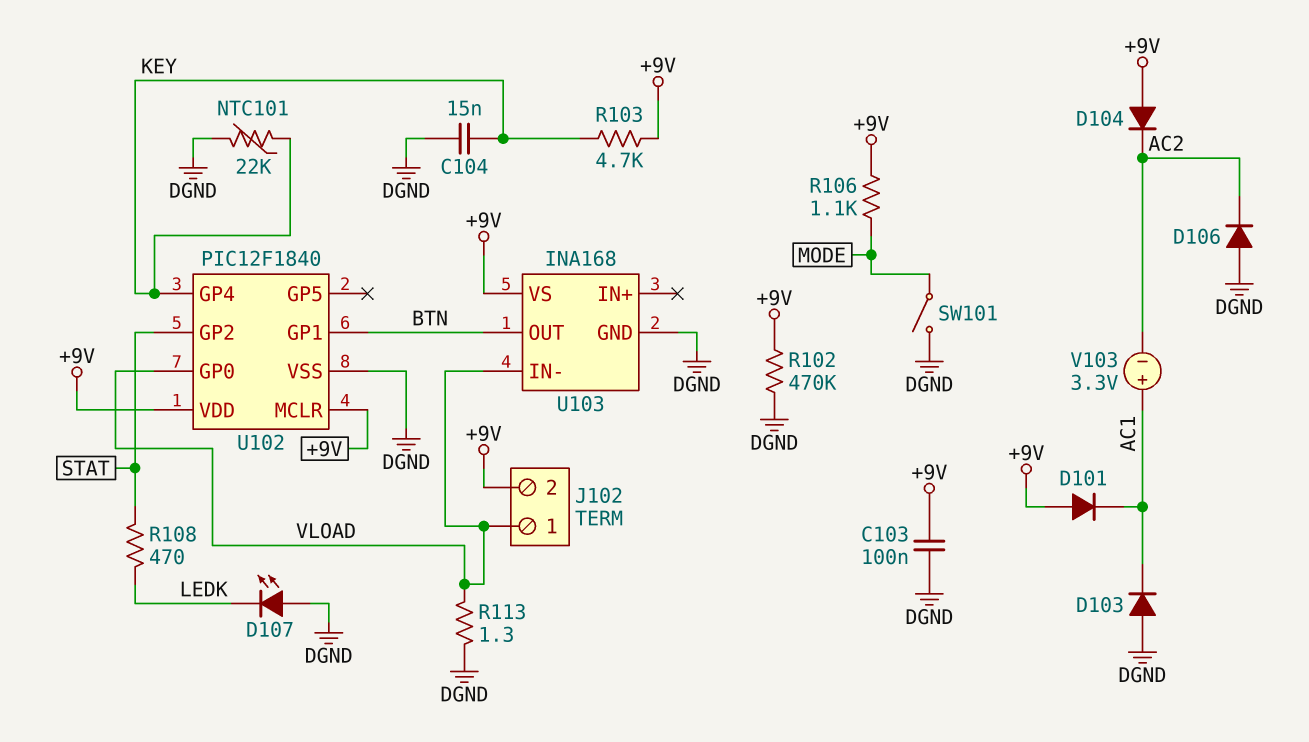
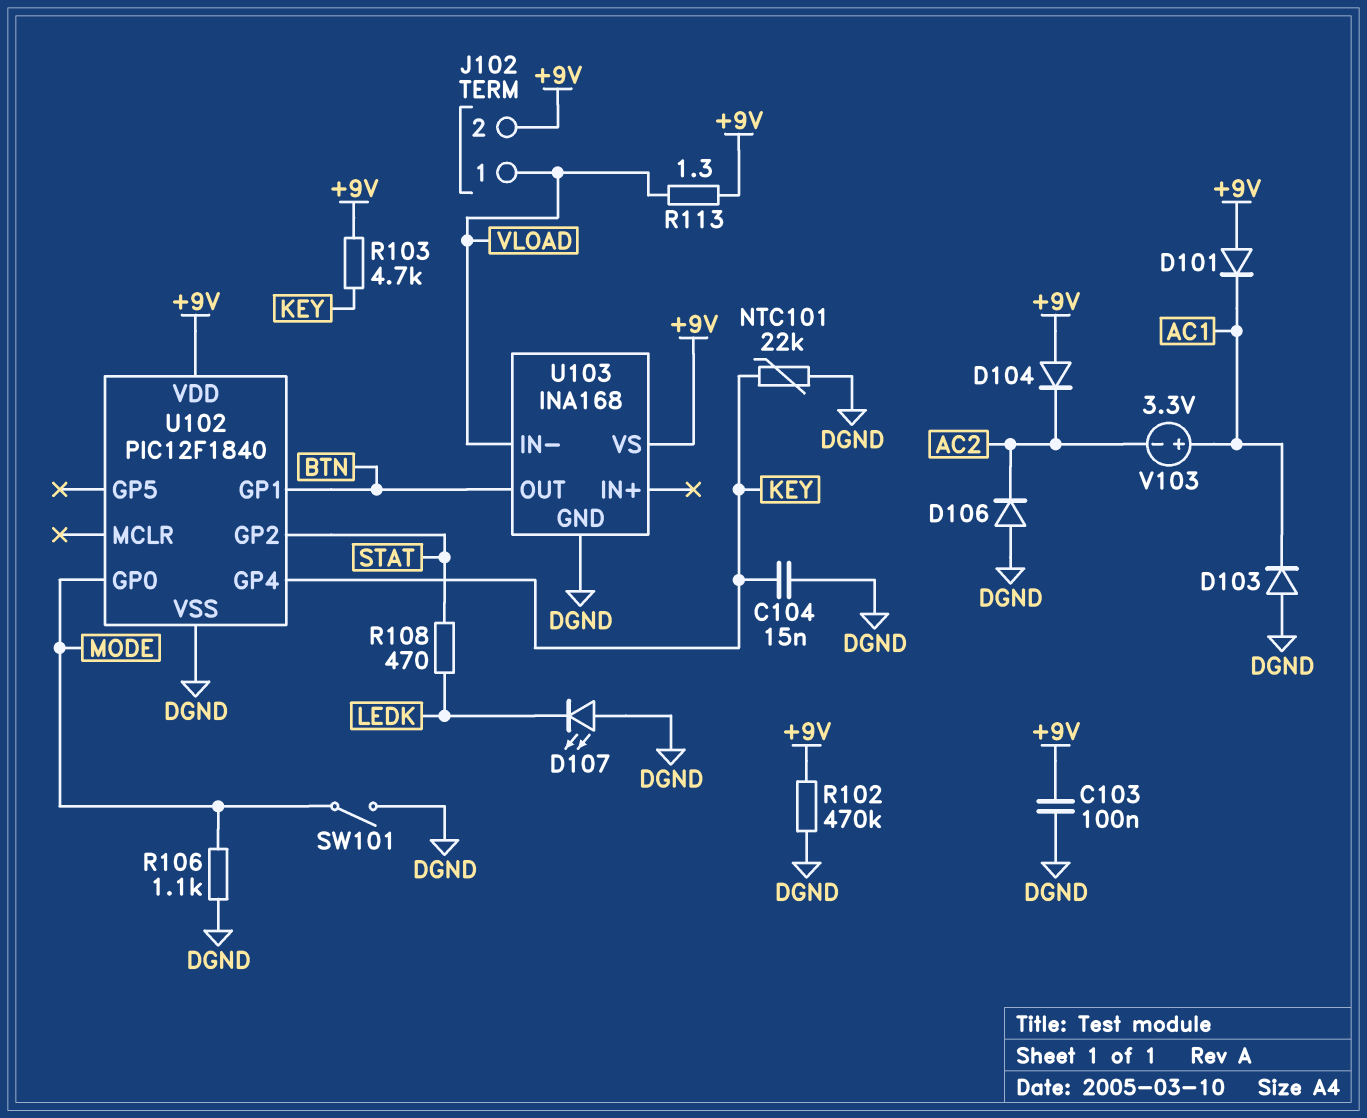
R106: 1.1k (+9V, MODE) -> 1.1k (DGND, MODE)
R113: 1.3 (DGND, VLOAD) -> 1.3 (+9V, VLOAD)
U102 pin GP0: VLOAD -> MODE
U102 pin MCLR: +9V -> none

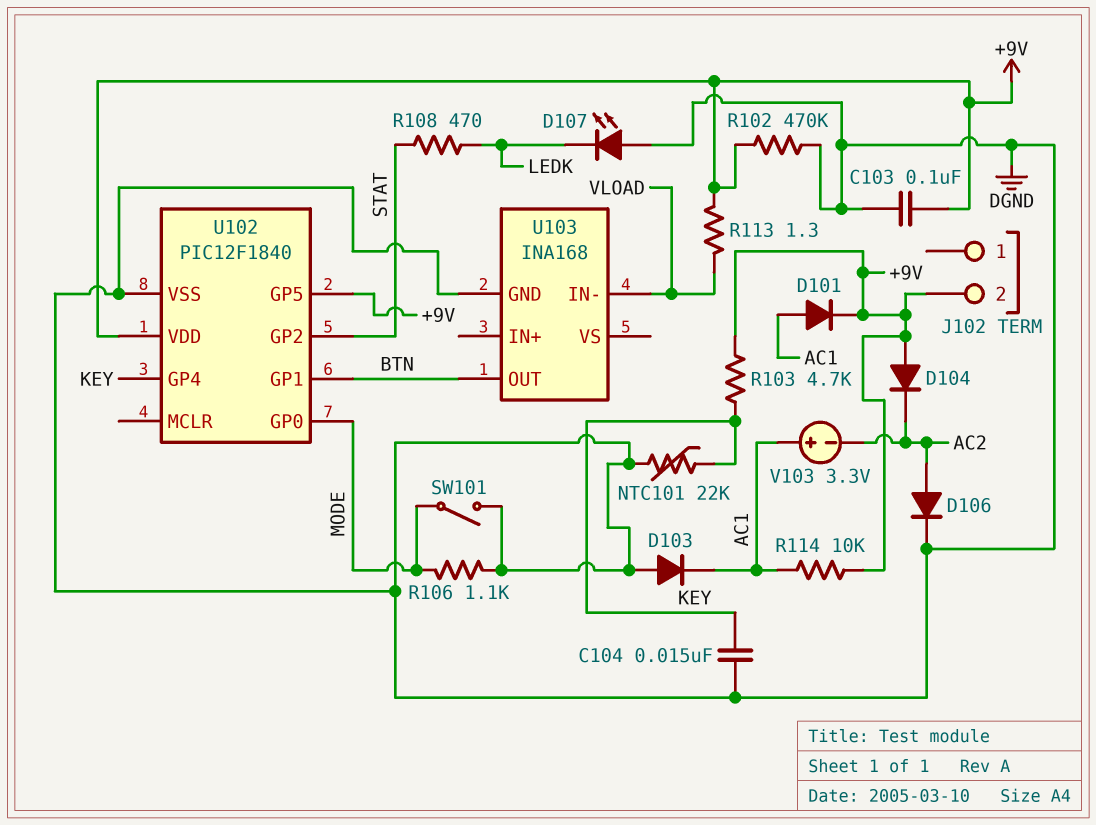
D101: diode (A +9V, K AC1) -> diode (A AC1, K +9V)
D106: diode (A DGND, K AC2) -> diode (A AC2, K DGND)
J102 pin 1: VLOAD -> none
R114: none -> 10k (+9V, AC1)
U102 pin GP5: none -> +9V
U103 pin VS: +9V -> none

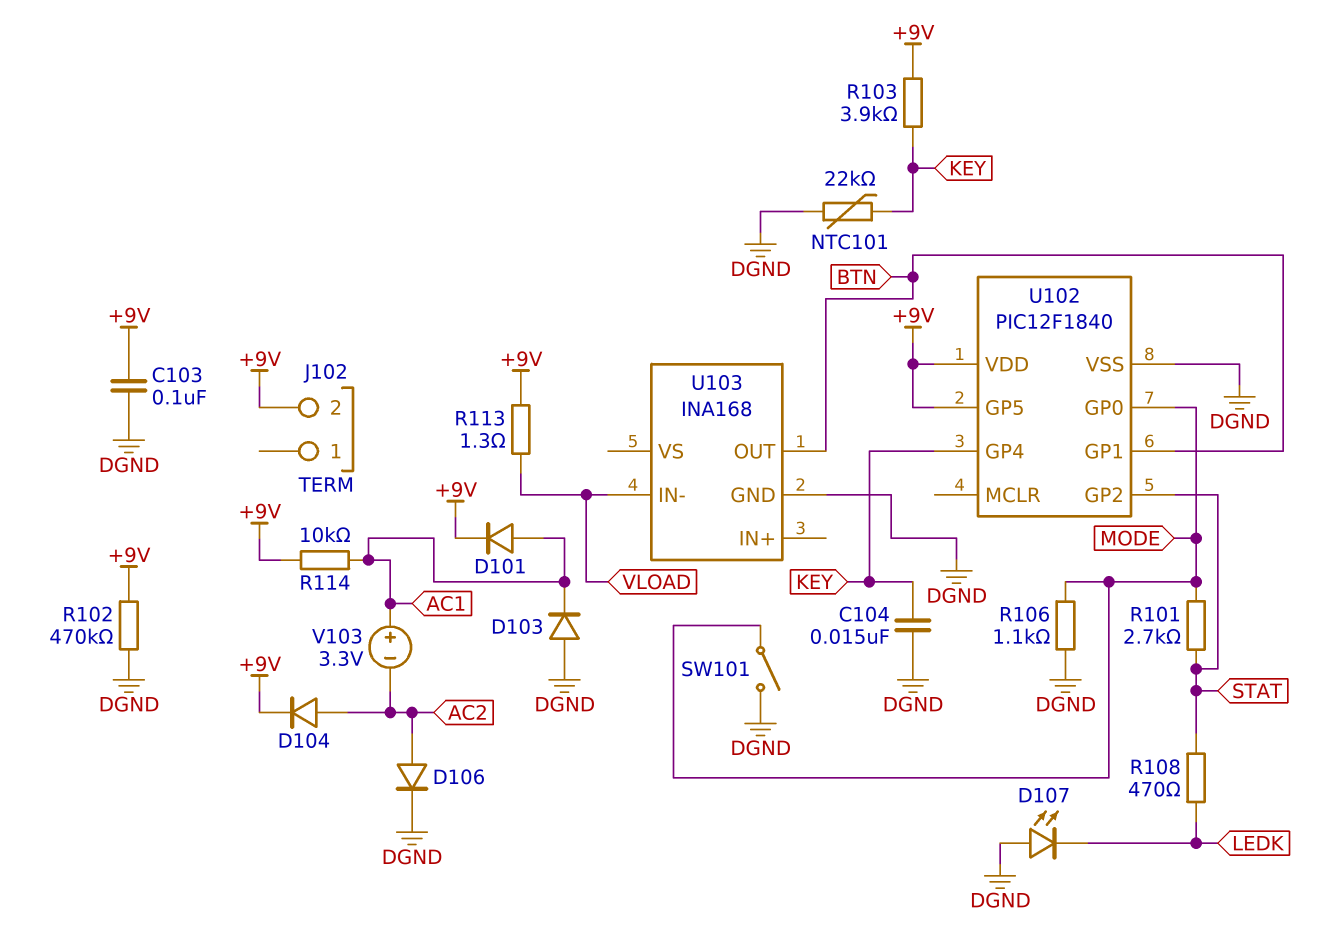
D104: diode (A +9V, K AC2) -> diode (A AC2, K +9V)
R101: none -> 2.7k (MODE, STAT)
R103: 4.7k (+9V, KEY) -> 3.9k (+9V, KEY)

